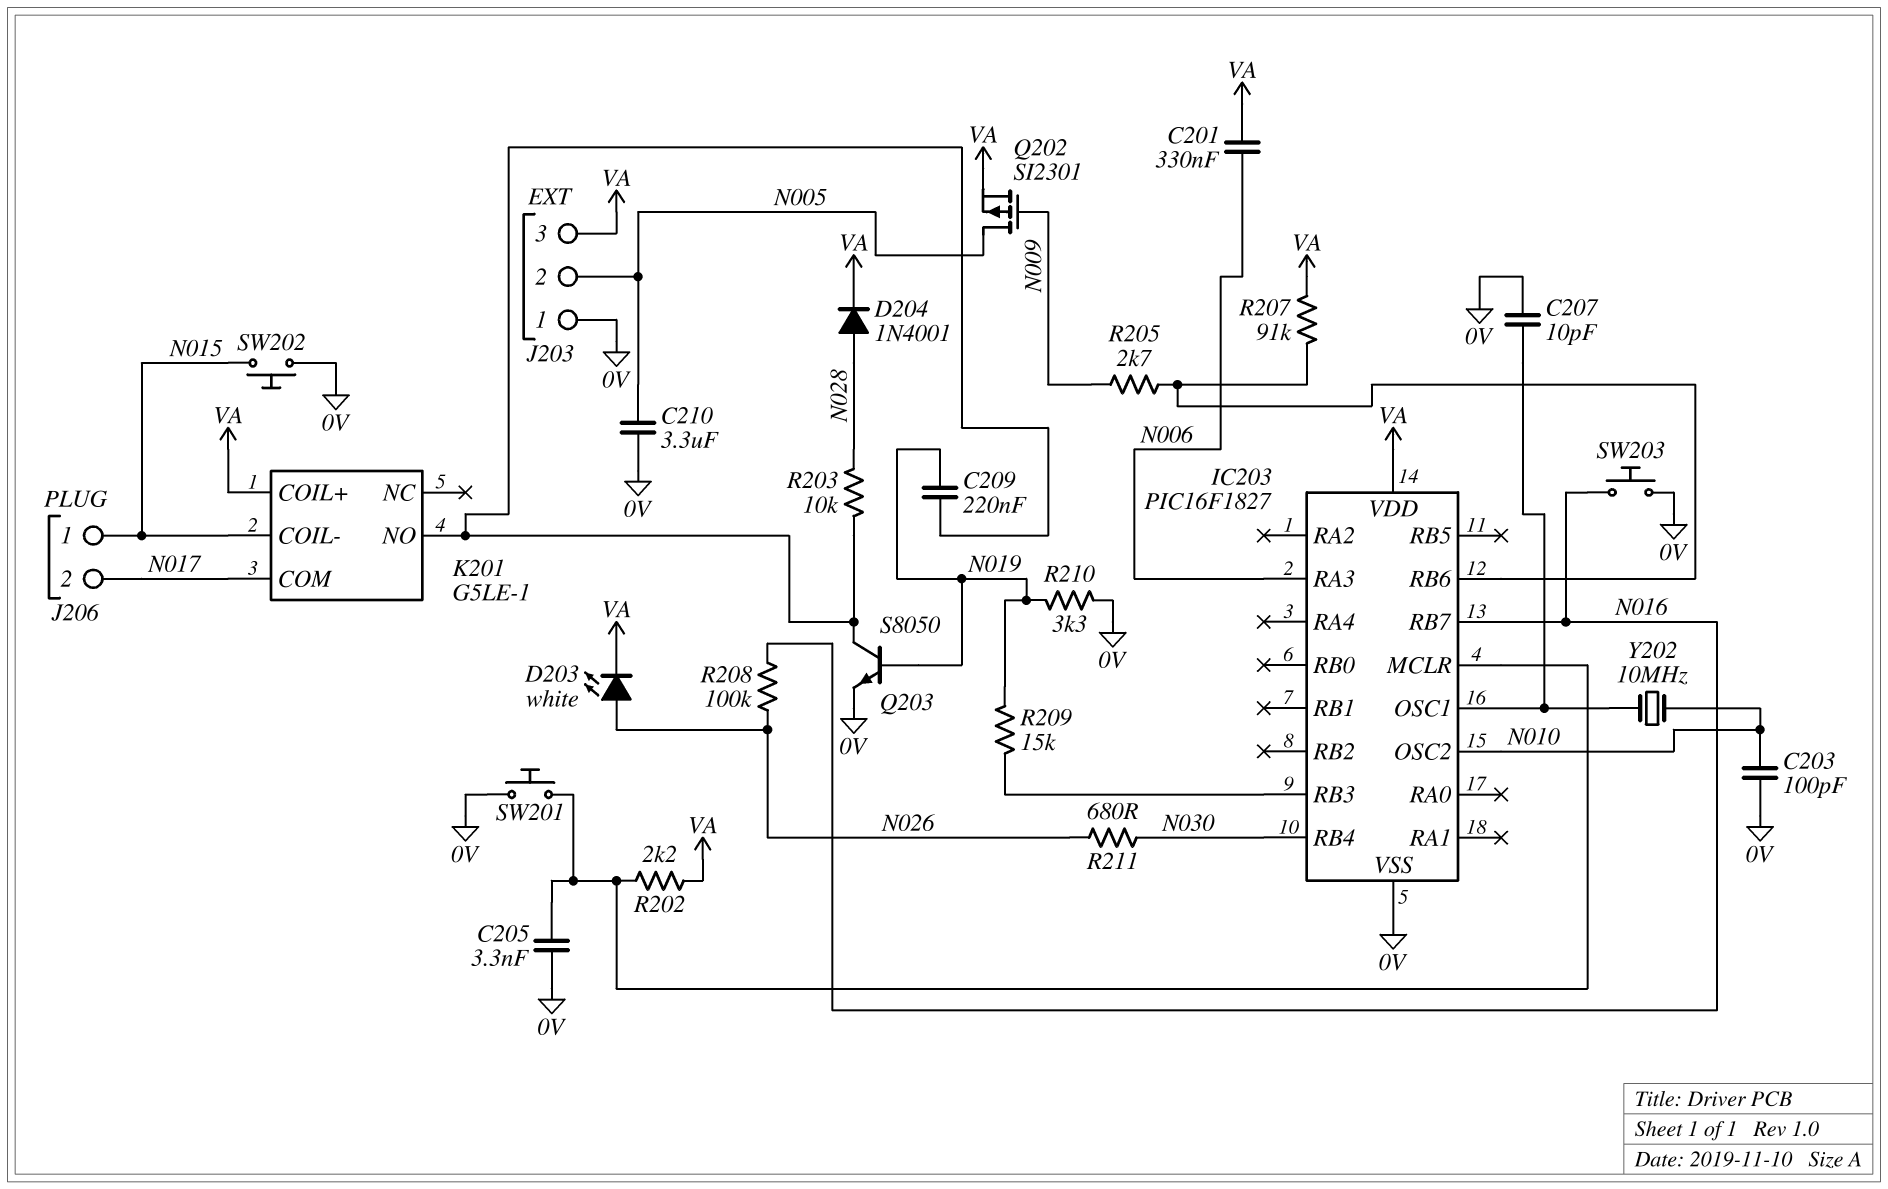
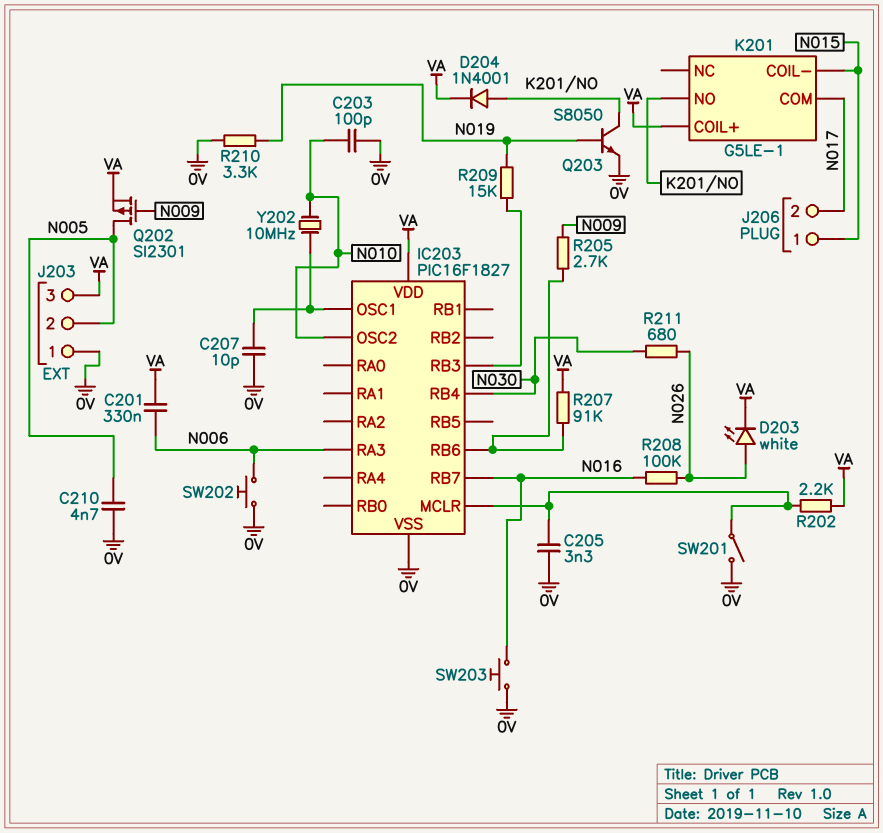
C209: 220nF (K201/NO, N019) -> none
C210: 3.3uF (0V, N005) -> 4.7nF (0V, N005)
D204: diode 1N4001 (A N028, K VA) -> diode 1N4001 (A K201/NO, K VA)
R203: 10k (K201/NO, N028) -> none
SW201: button (0V, IC203/MCLR) -> switch (0V, IC203/MCLR)
SW202: button (0V, N015) -> button (0V, N006)

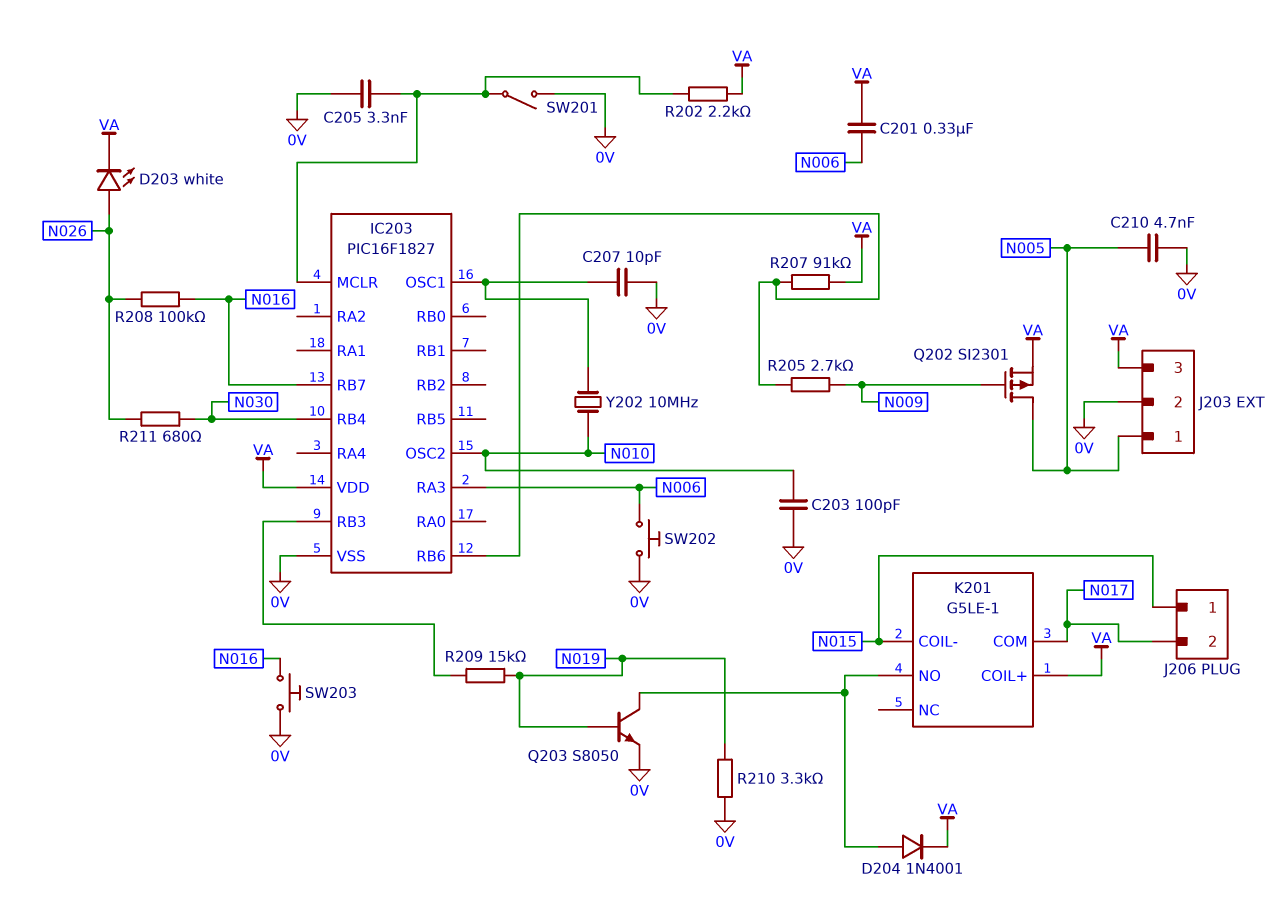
J203 pin 1: 0V -> N005
J203 pin 2: N005 -> 0V

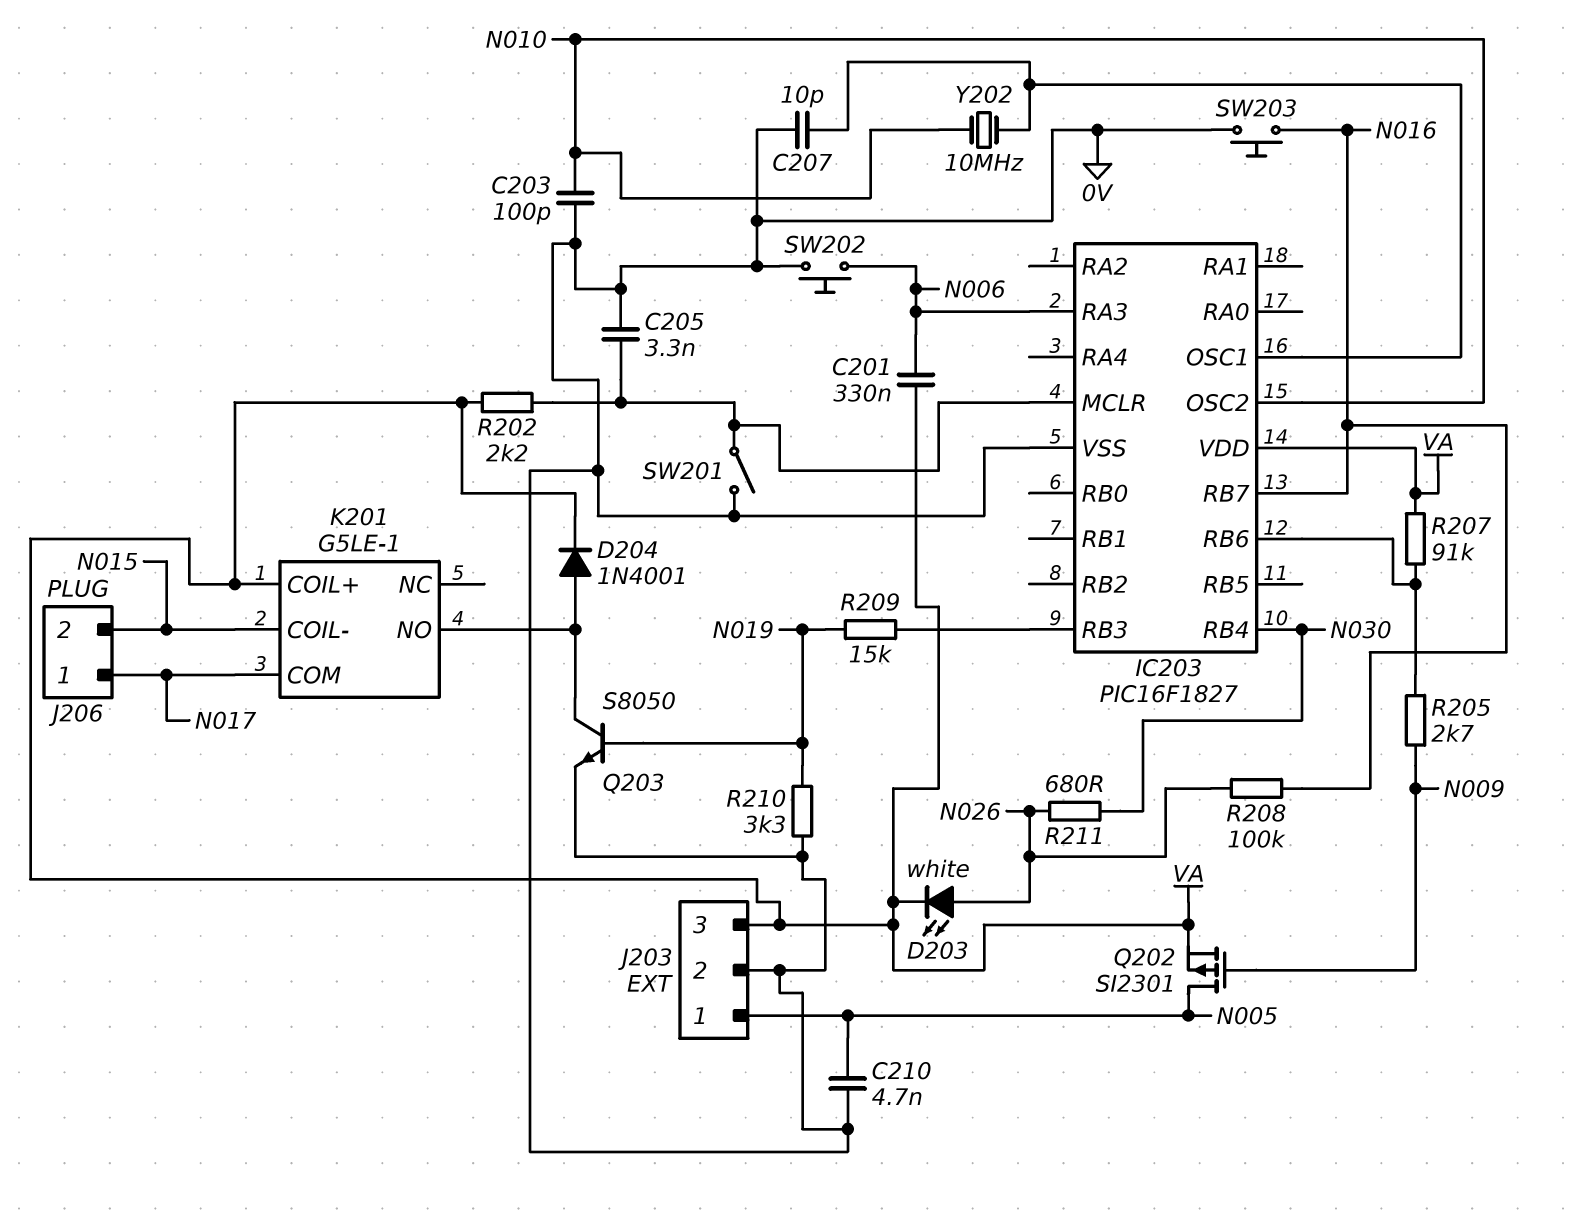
J206 pin 1: N015 -> N017
J206 pin 2: N017 -> N015

